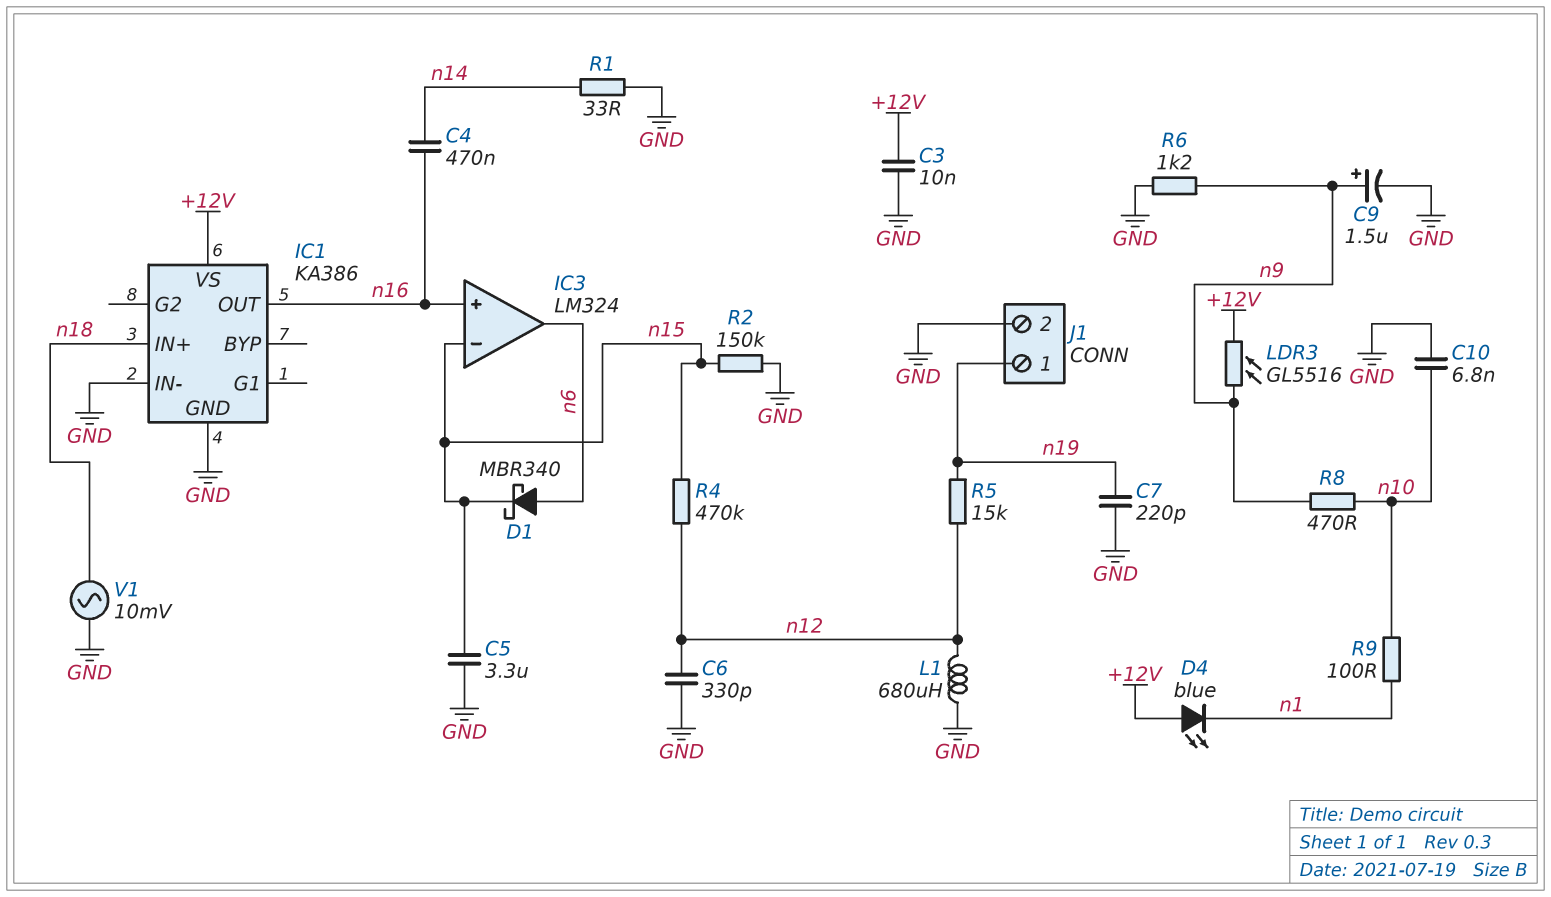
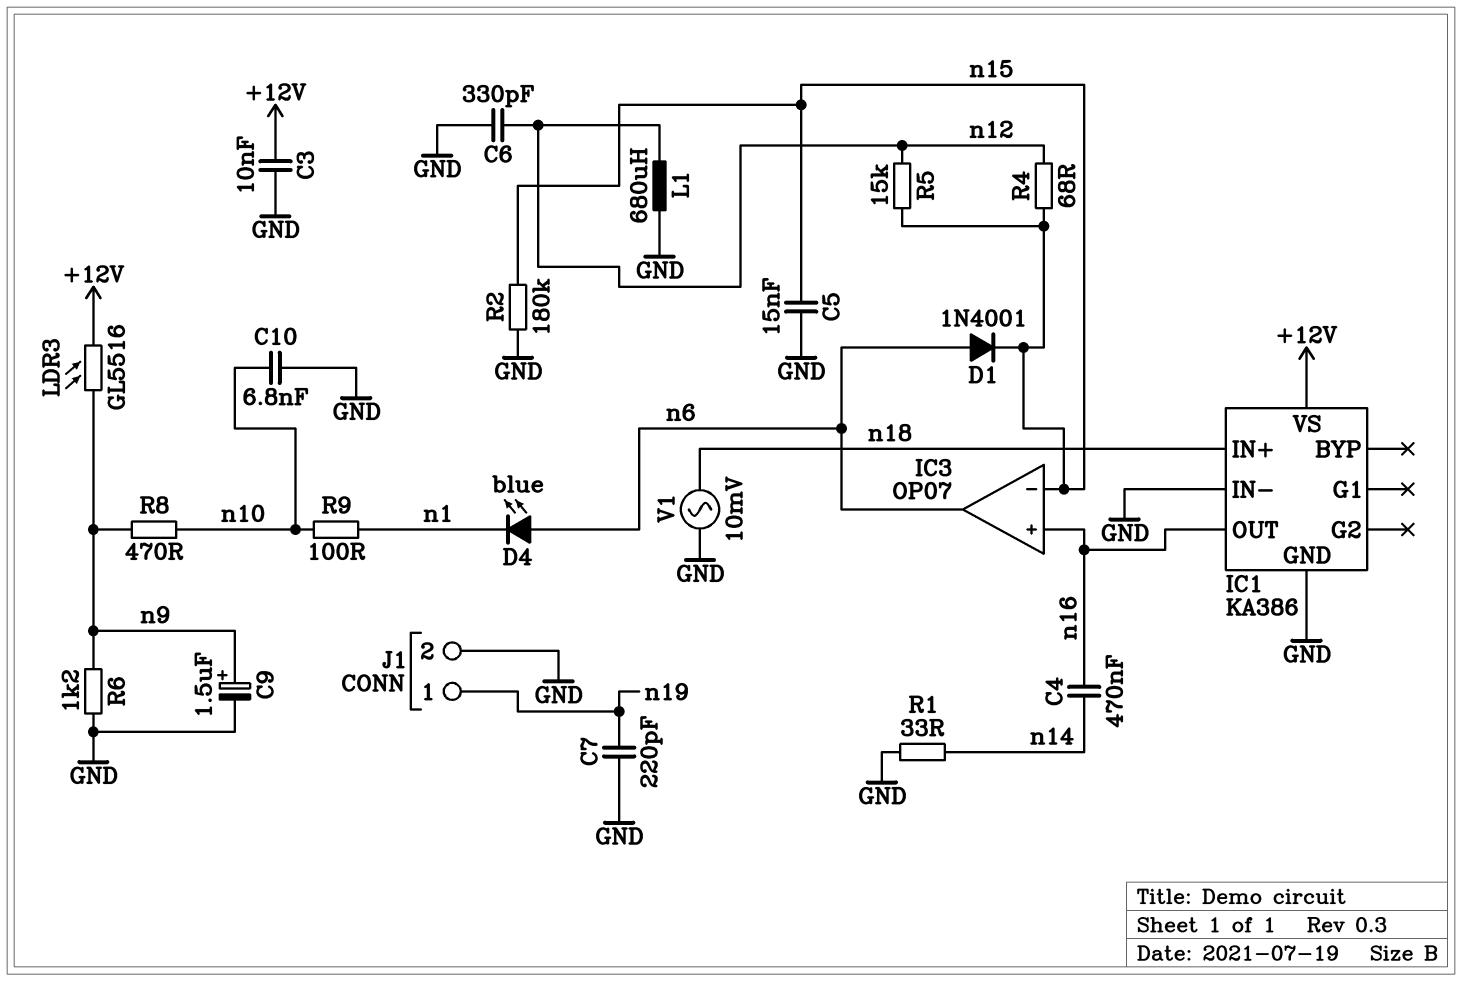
C5: 3.3uF (GND, n15) -> 15nF (GND, n15)
D1: schottky MBR340 (A n6, K n15) -> diode 1N4001 (A n6, K n15)
D4: LED blue (A +12V, K n1) -> LED blue (A n6, K n1)
IC3: LM324 -> OP07
R2: 150k (GND, n15) -> 180k (GND, n15)
R4: 470k (n12, n15) -> 68 (n12, n15)
R5: 15k (n12, n19) -> 15k (n12, n15)

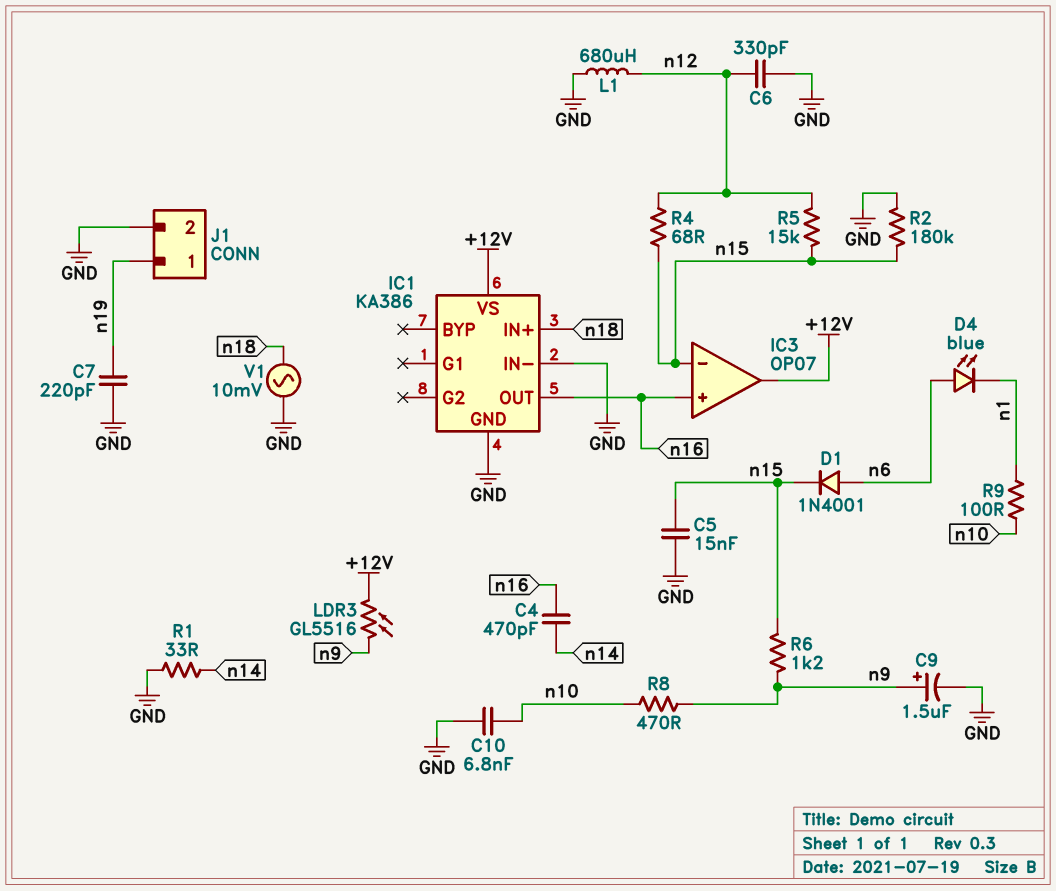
C3: 10nF (+12V, GND) -> none
C4: 470nF (n14, n16) -> 470pF (n14, n16)
IC3 pin out: n6 -> +12V
R6: 1.2k (GND, n9) -> 1.2k (n9, n15)

